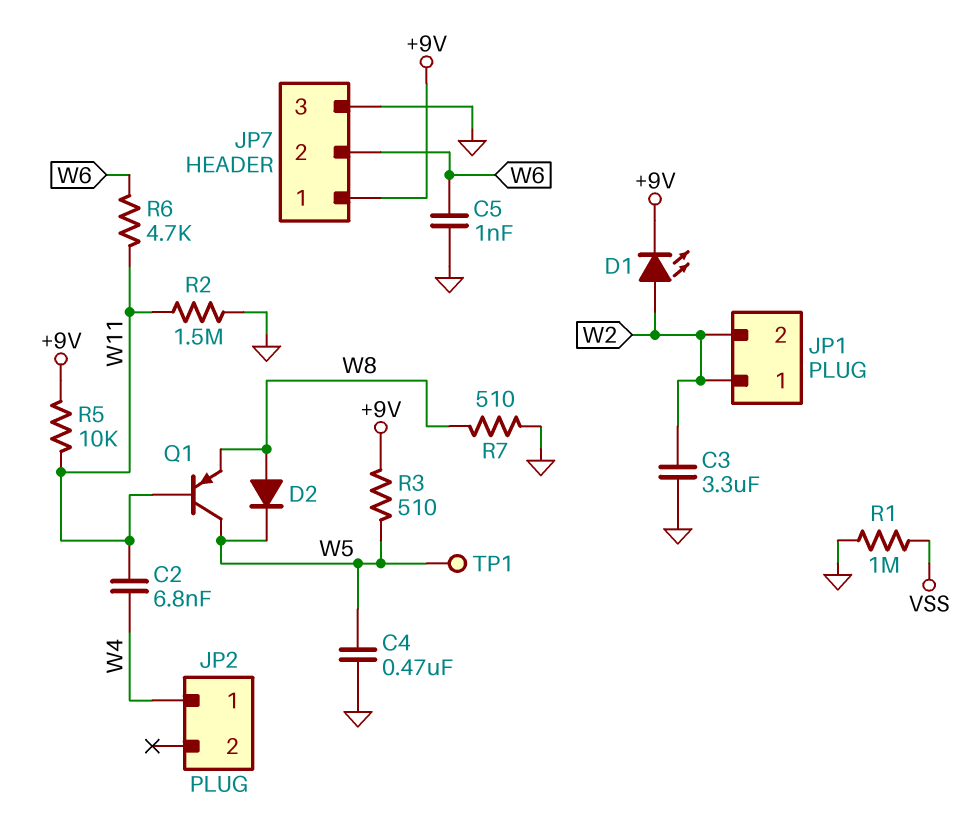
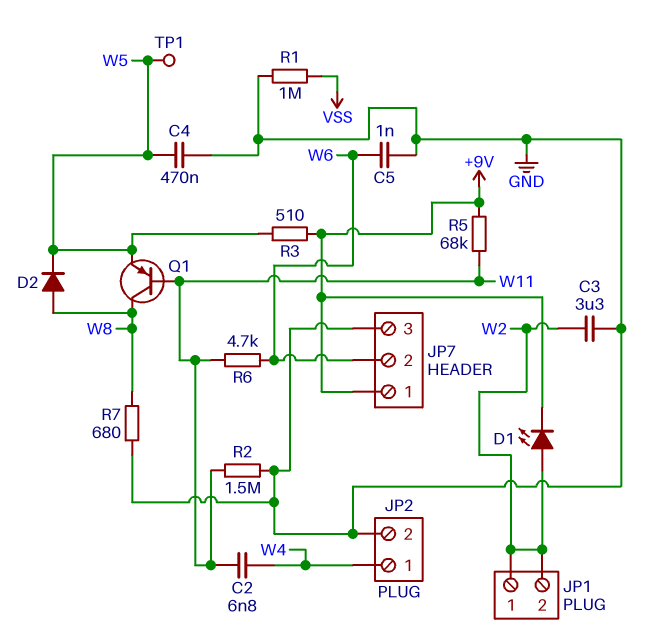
JP2 pin 2: none -> GND
Q1: PNP (B W11, C W5, E W8) -> PNP (B W11, C W8, E W5)
R5: 10k (+9V, W11) -> 68k (+9V, W11)
R7: 510 (GND, W8) -> 680 (GND, W8)

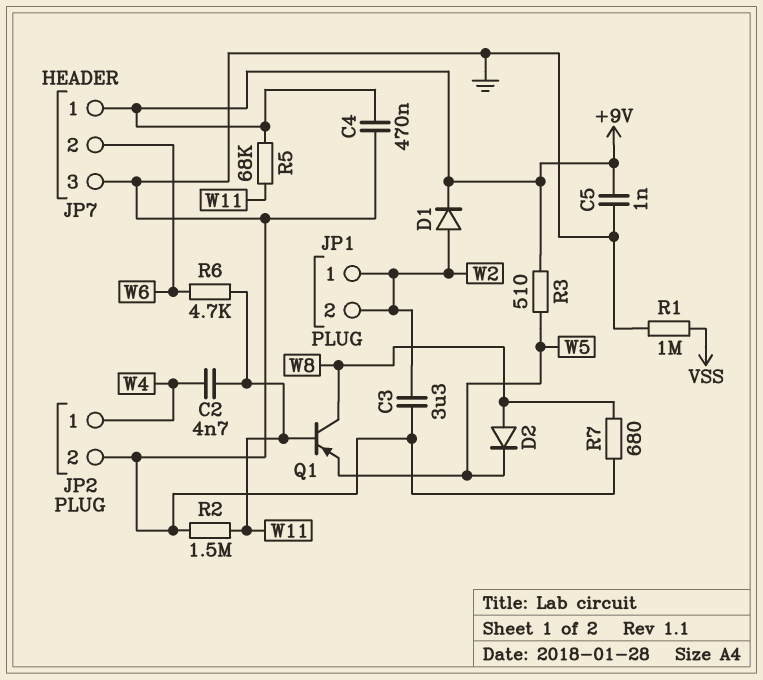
C2: 6.8nF (W4, W11) -> 4.7nF (W4, W11)
C4: 470nF (GND, W5) -> 470nF (+9V, GND)
C5: 1nF (GND, W6) -> 1nF (+9V, GND)
D1: LED (A W2, K +9V) -> diode (A W2, K +9V)
TP1: test point (W5) -> none

